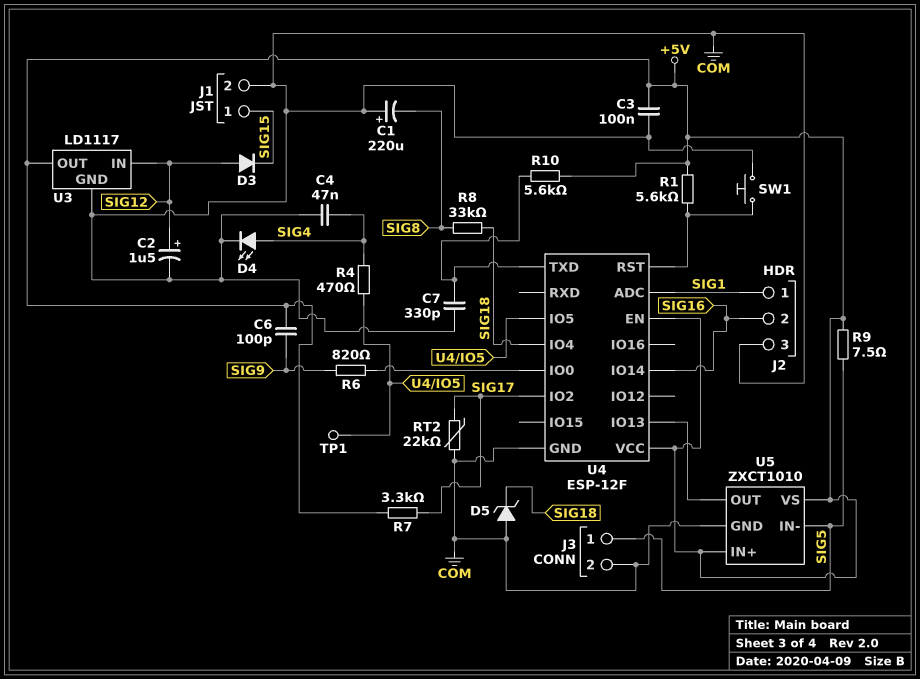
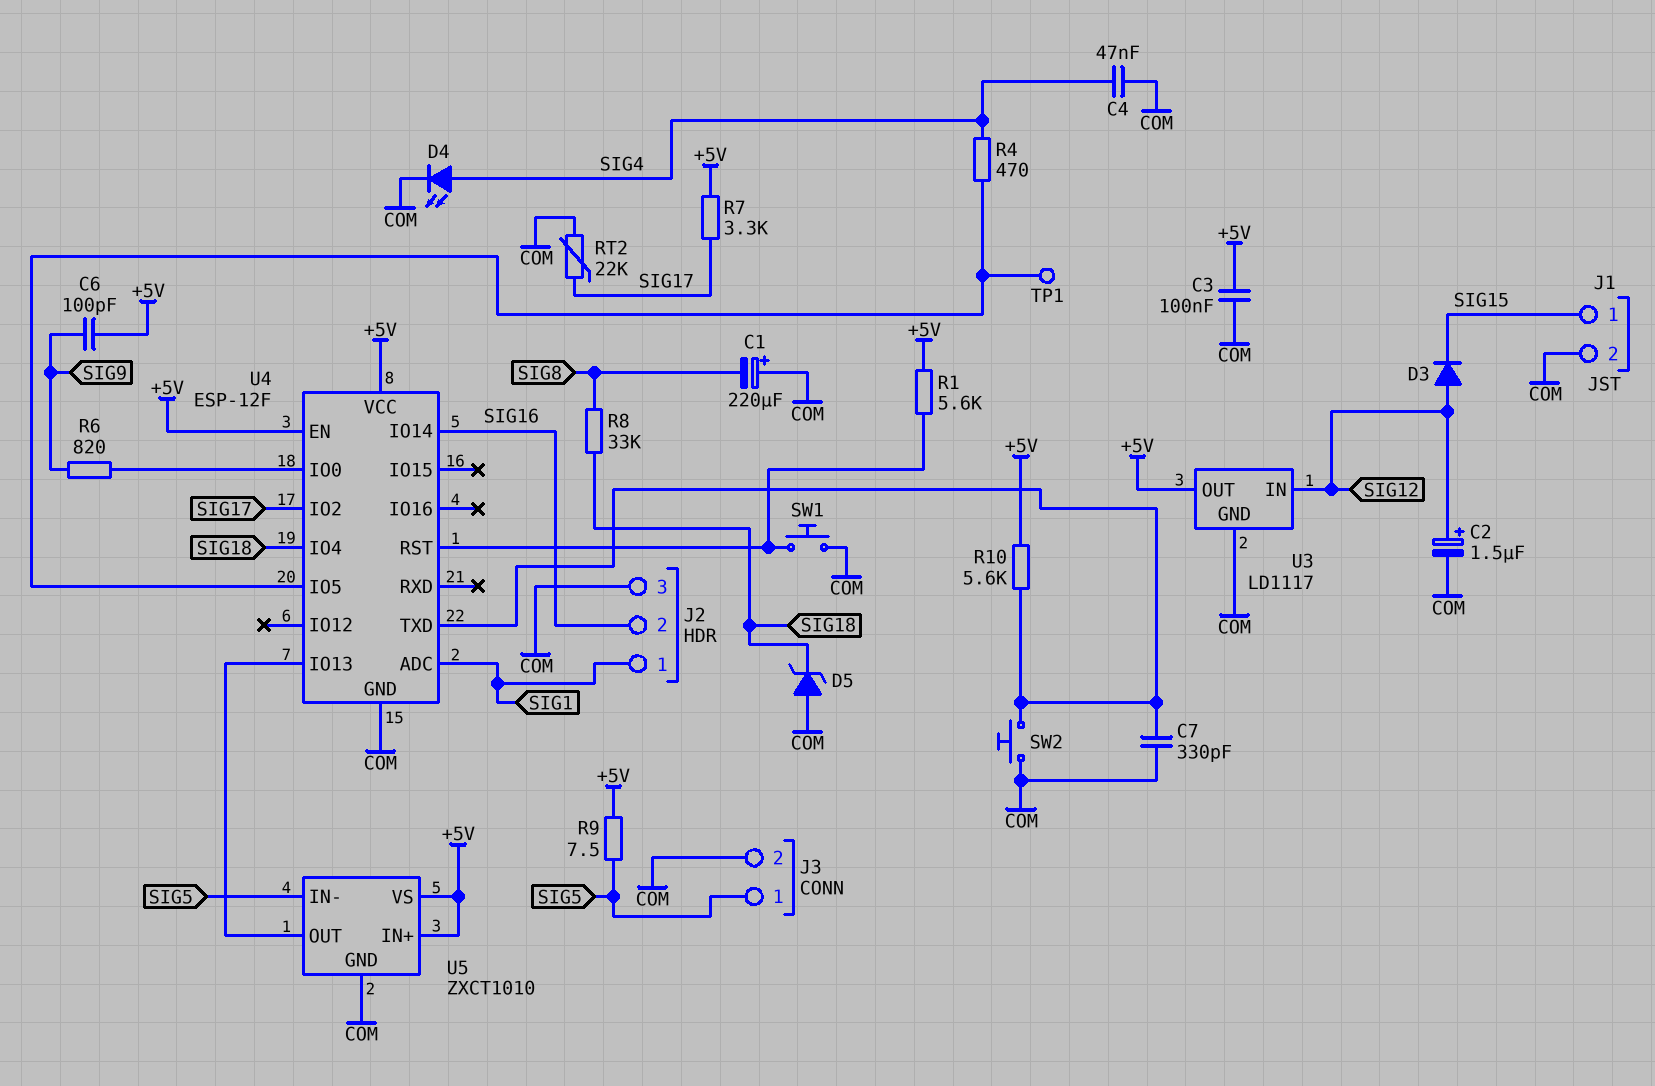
SW2: none -> button (COM, U4/TXD)

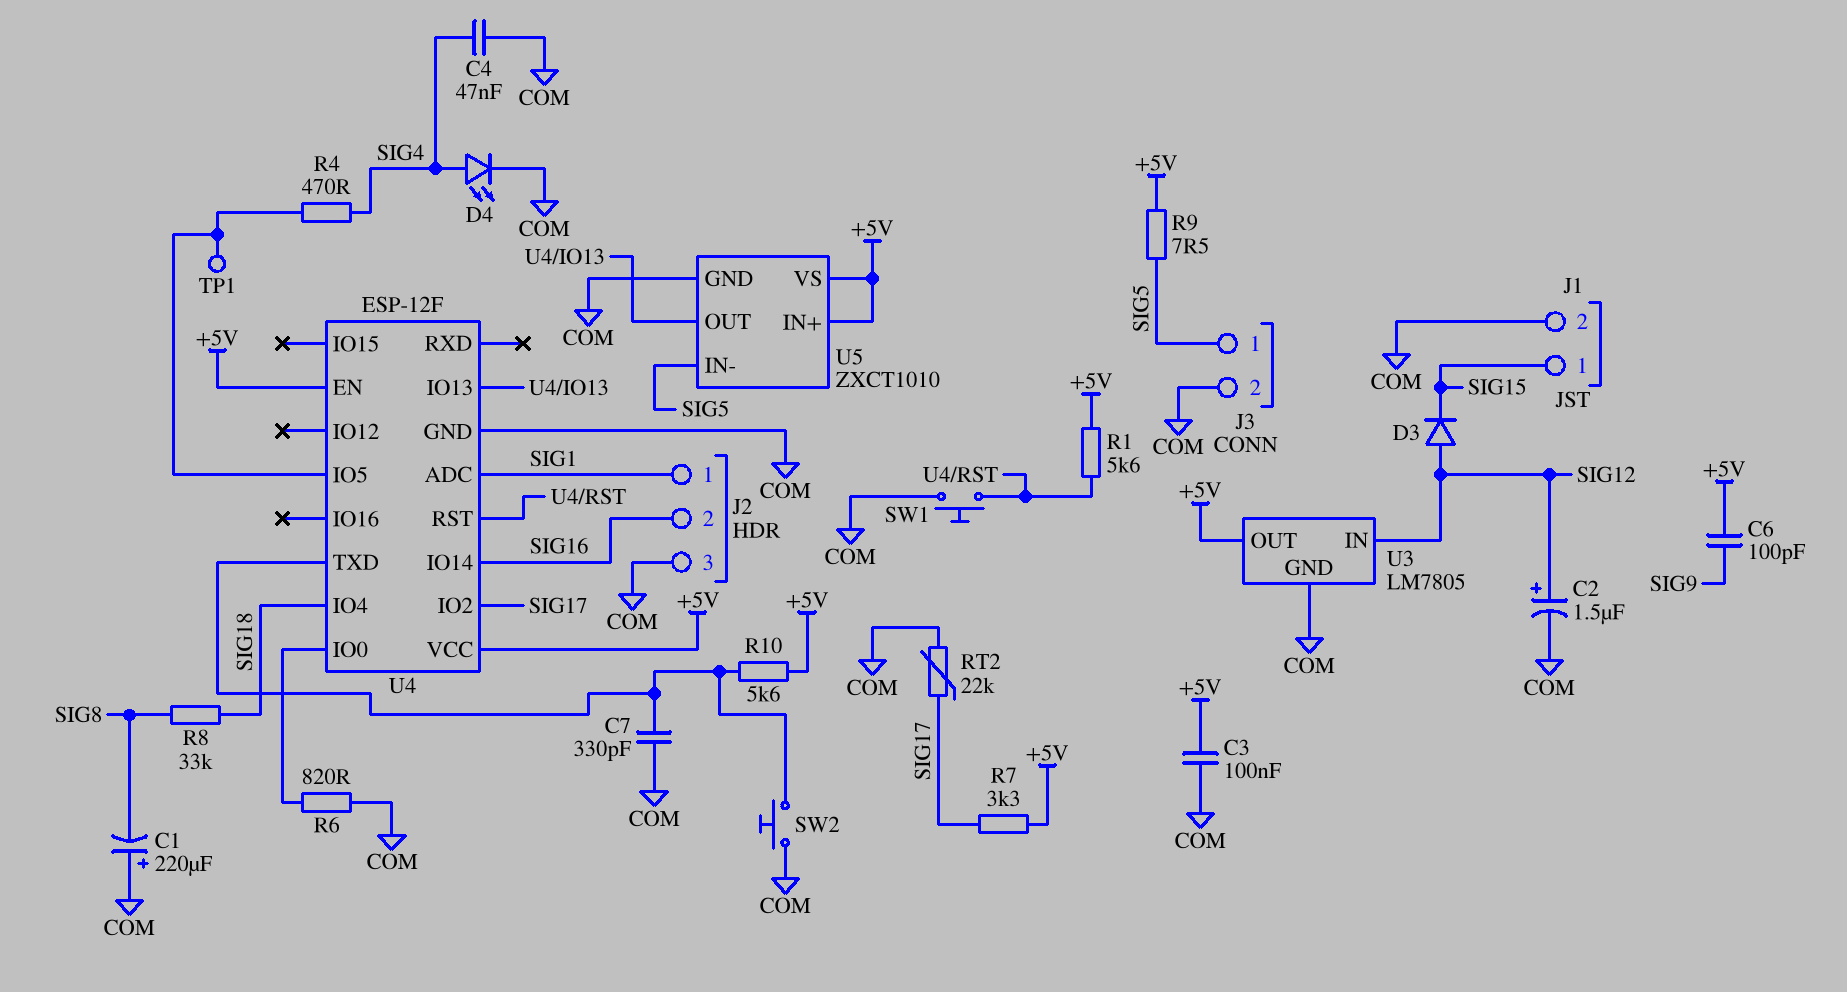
D5: zener (A COM, K SIG18) -> none
R6: 820 (SIG9, U4/IO0) -> 820 (COM, U4/IO0)
U3: LD1117 -> LM7805

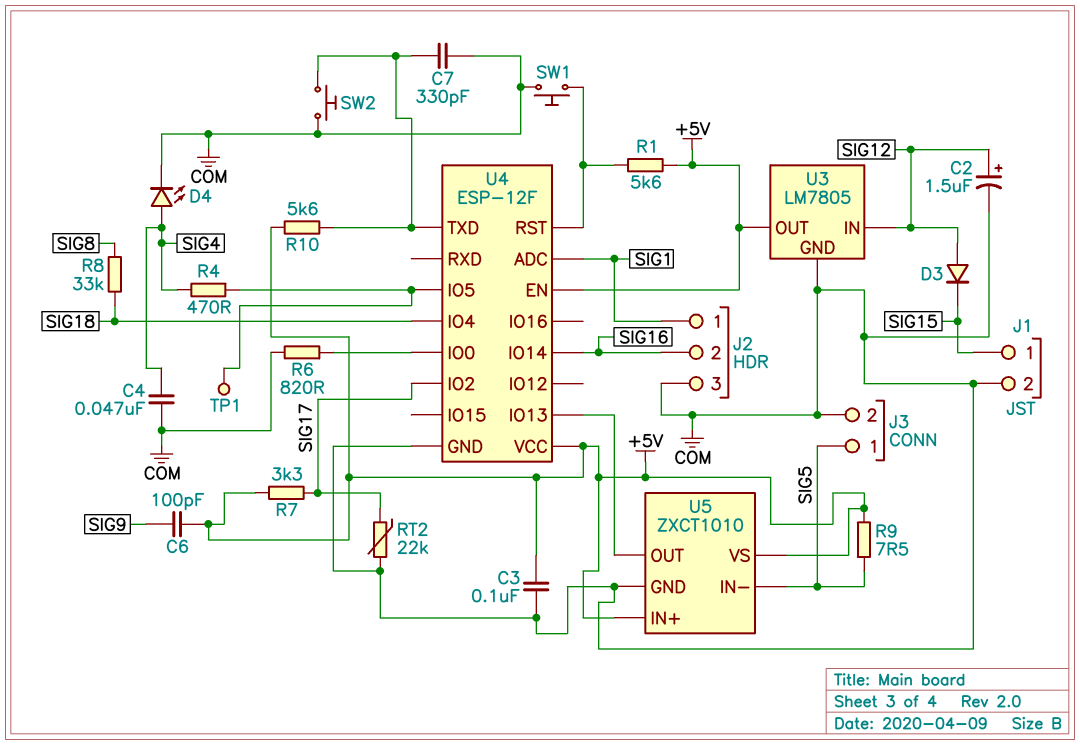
C1: 220uF (plus COM, minus SIG8) -> none

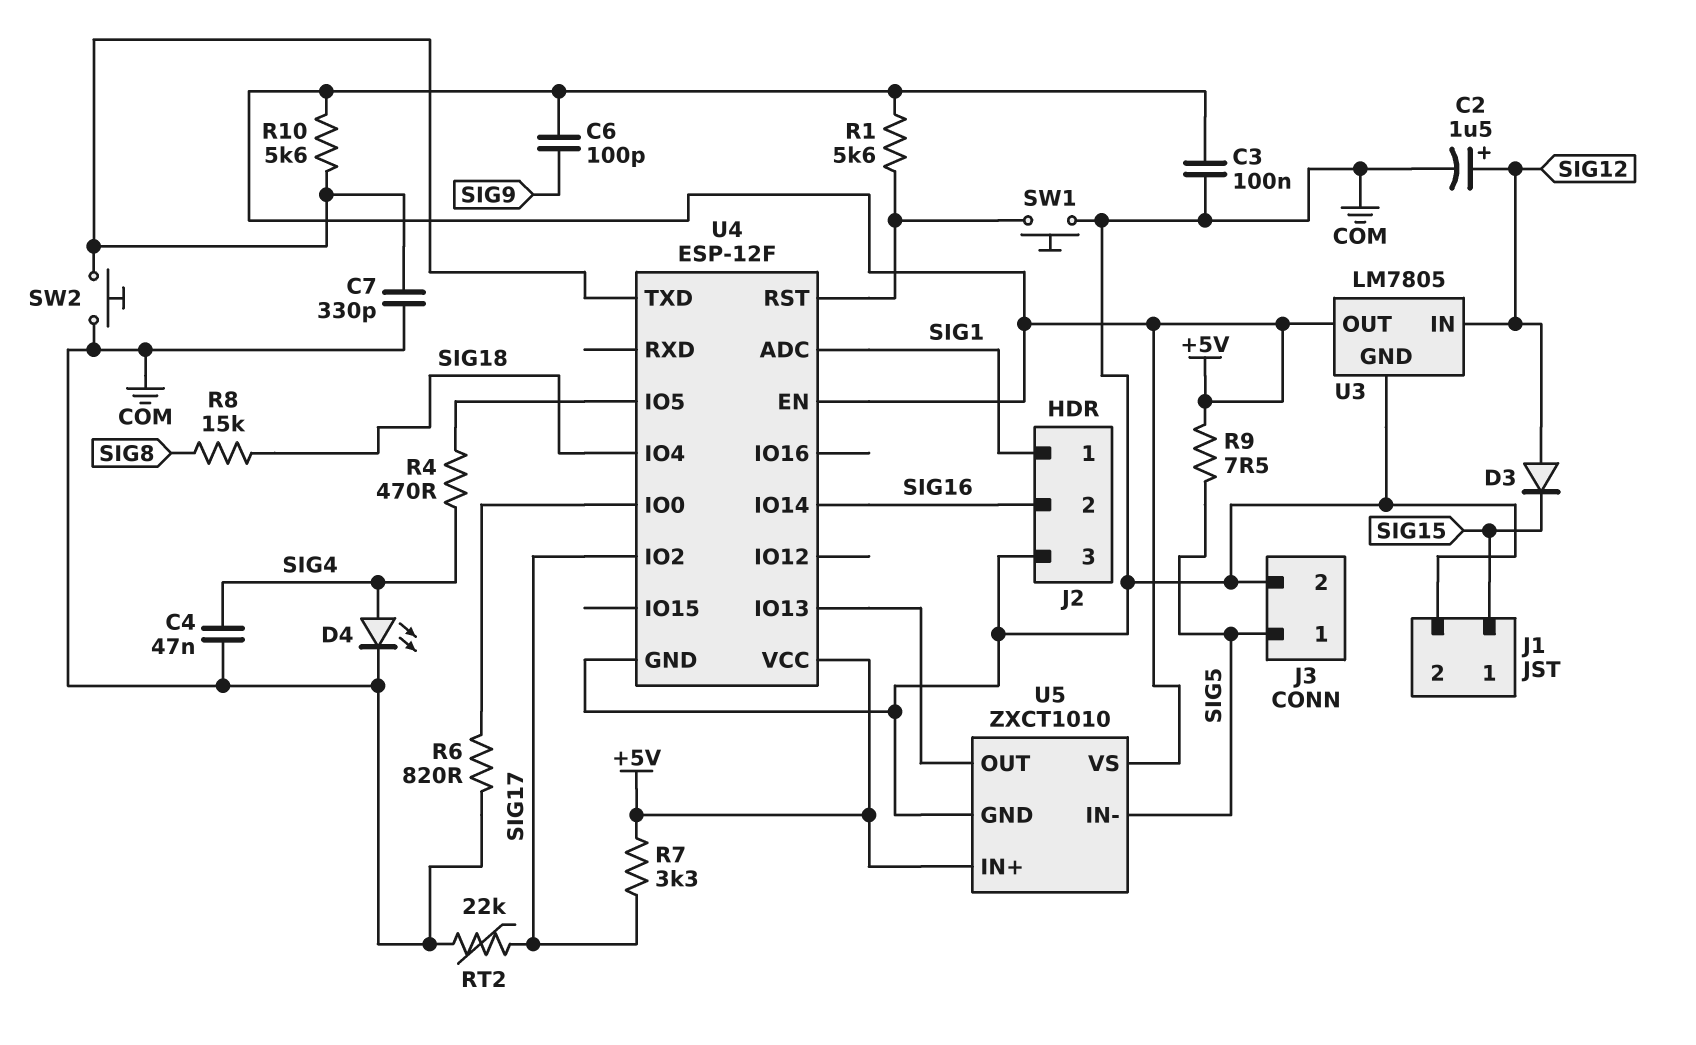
R8: 33k (SIG8, SIG18) -> 15k (SIG8, SIG18)
TP1: test point (U4/IO5) -> none

